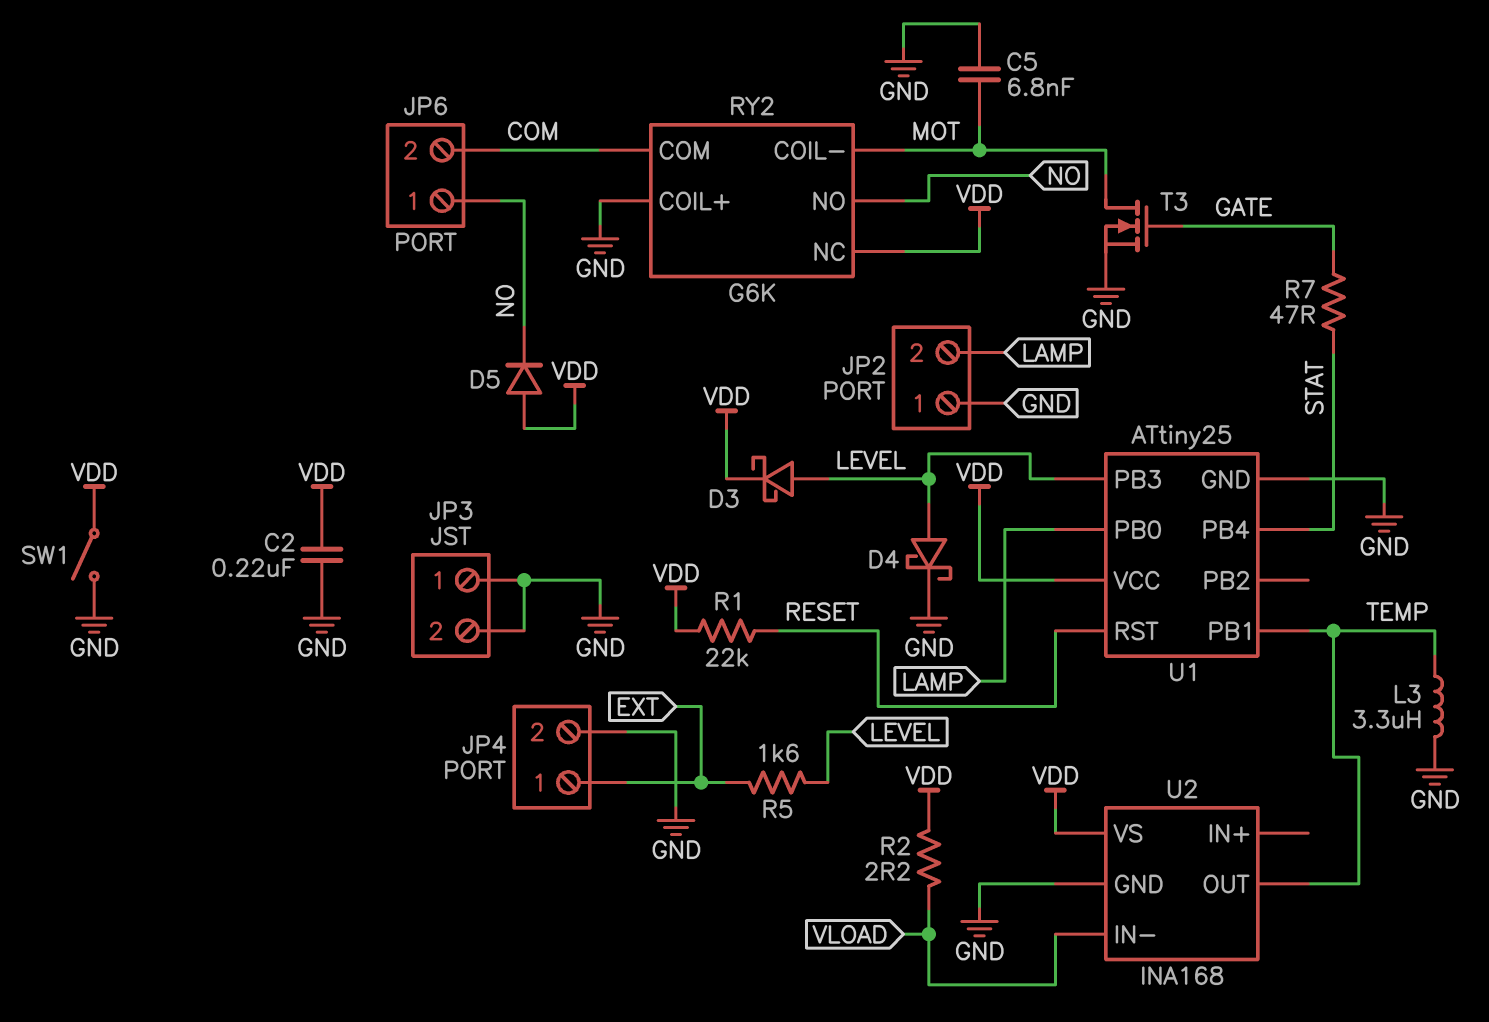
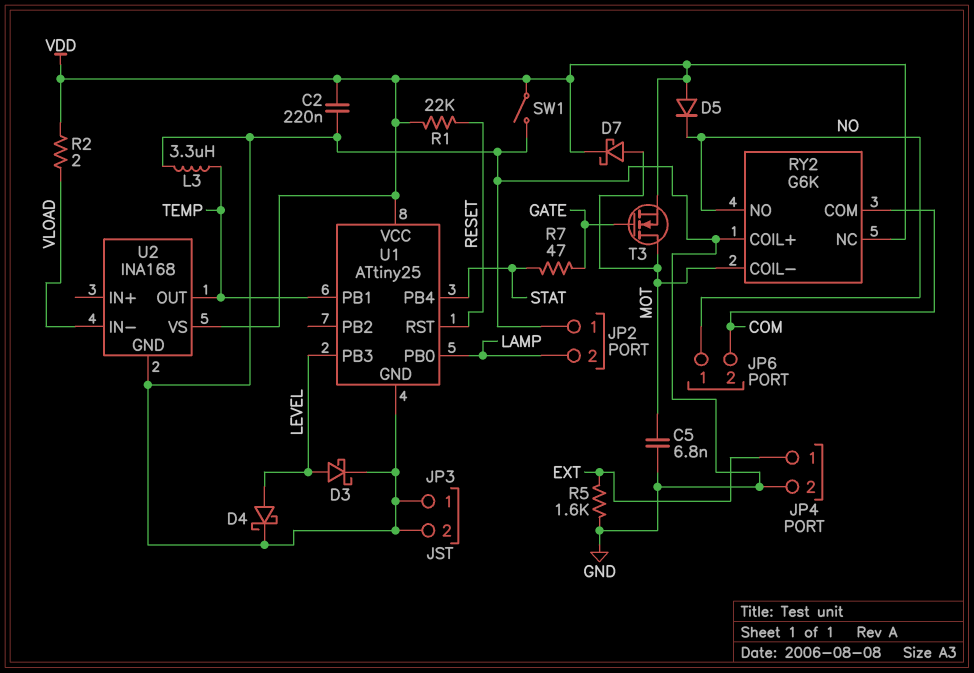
D3: schottky (A LEVEL, K VDD) -> schottky (A LEVEL, K GND)
D7: none -> schottky (A MOT, K VDD)
R2: 2.2 (VDD, VLOAD) -> 2 (VDD, VLOAD)
R5: 1.6k (EXT, LEVEL) -> 1.6k (EXT, GND)
T3: NMOS (G GATE, D MOT, S GND) -> NMOS (G GATE, D MOT, S VDD)

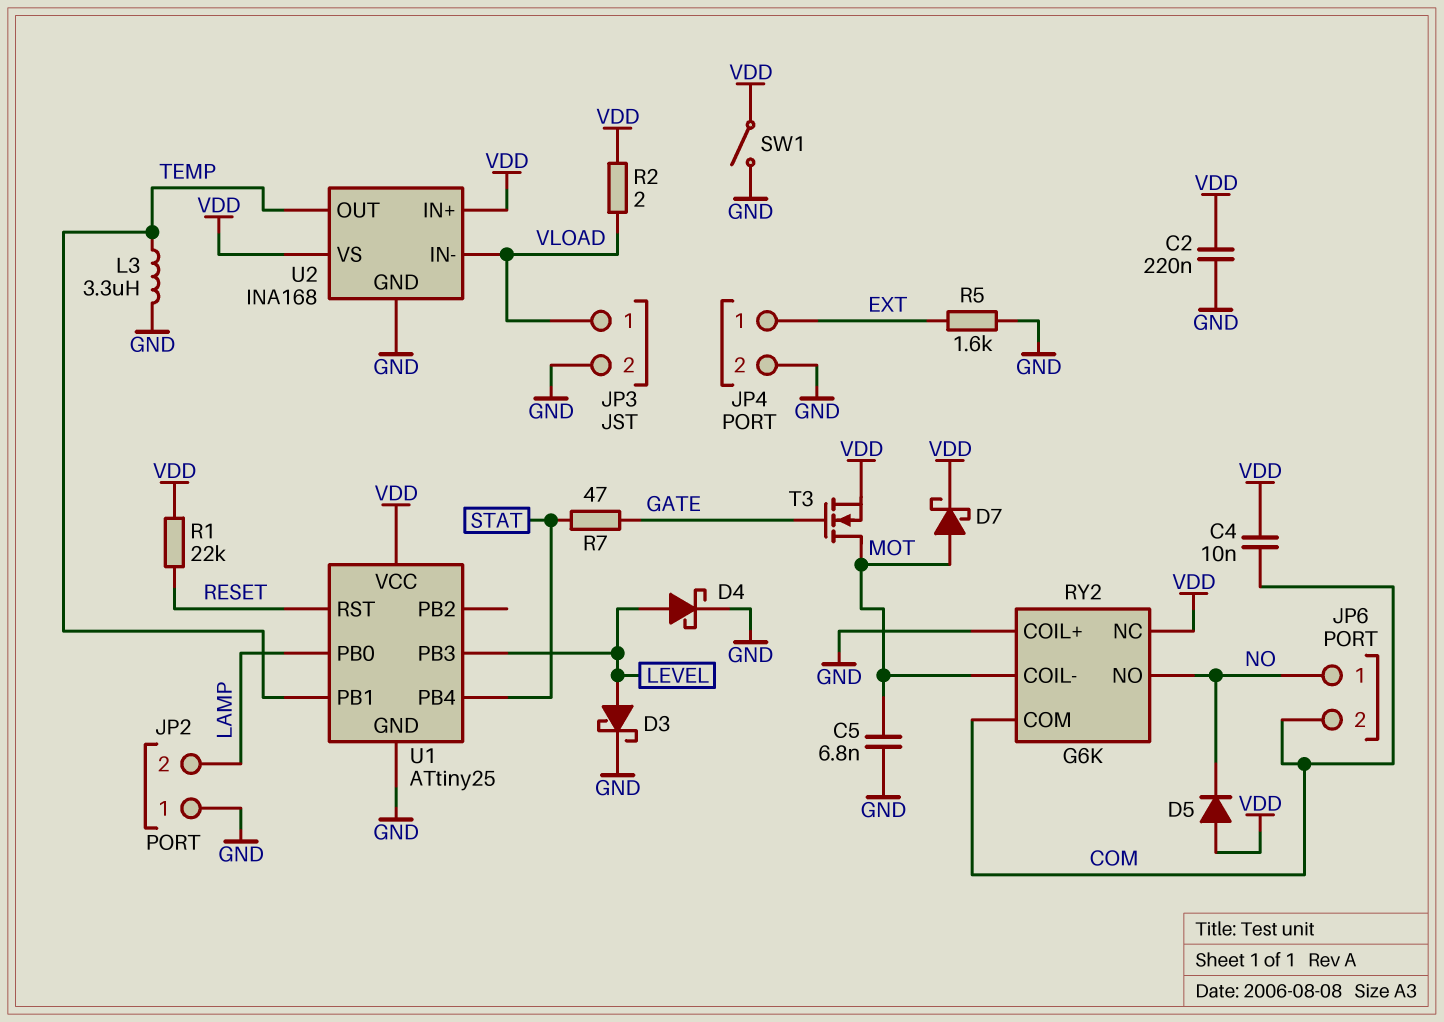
C4: none -> 10nF (COM, VDD)
JP3 pin 1: GND -> VLOAD
U2 pin IN+: none -> VDD

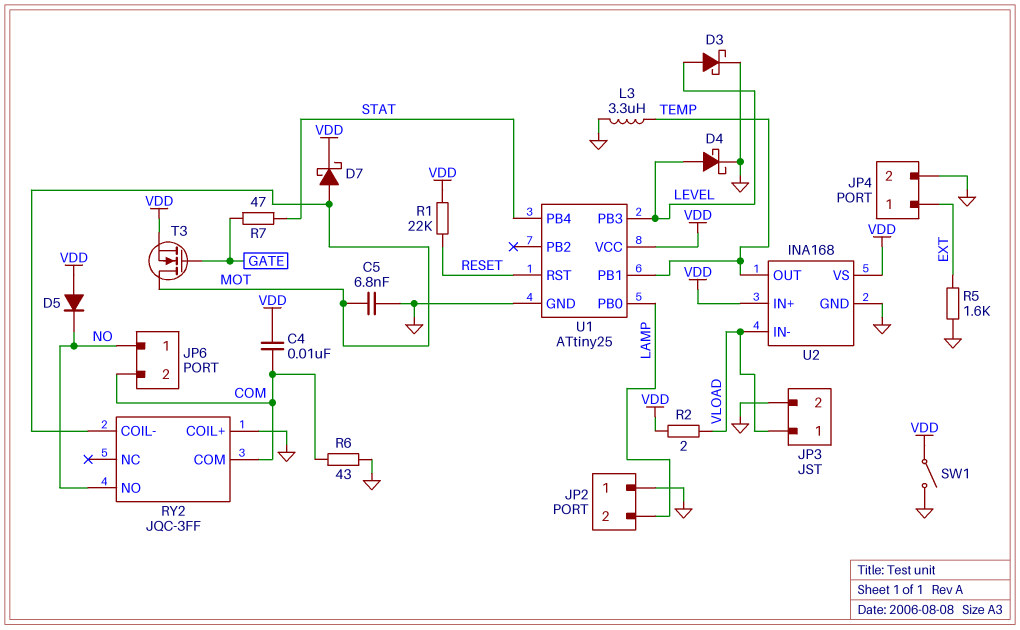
C2: 220nF (GND, VDD) -> none
R6: none -> 43 (COM, GND)
RY2: G6K -> JQC-3FF
RY2 pin NC: VDD -> none

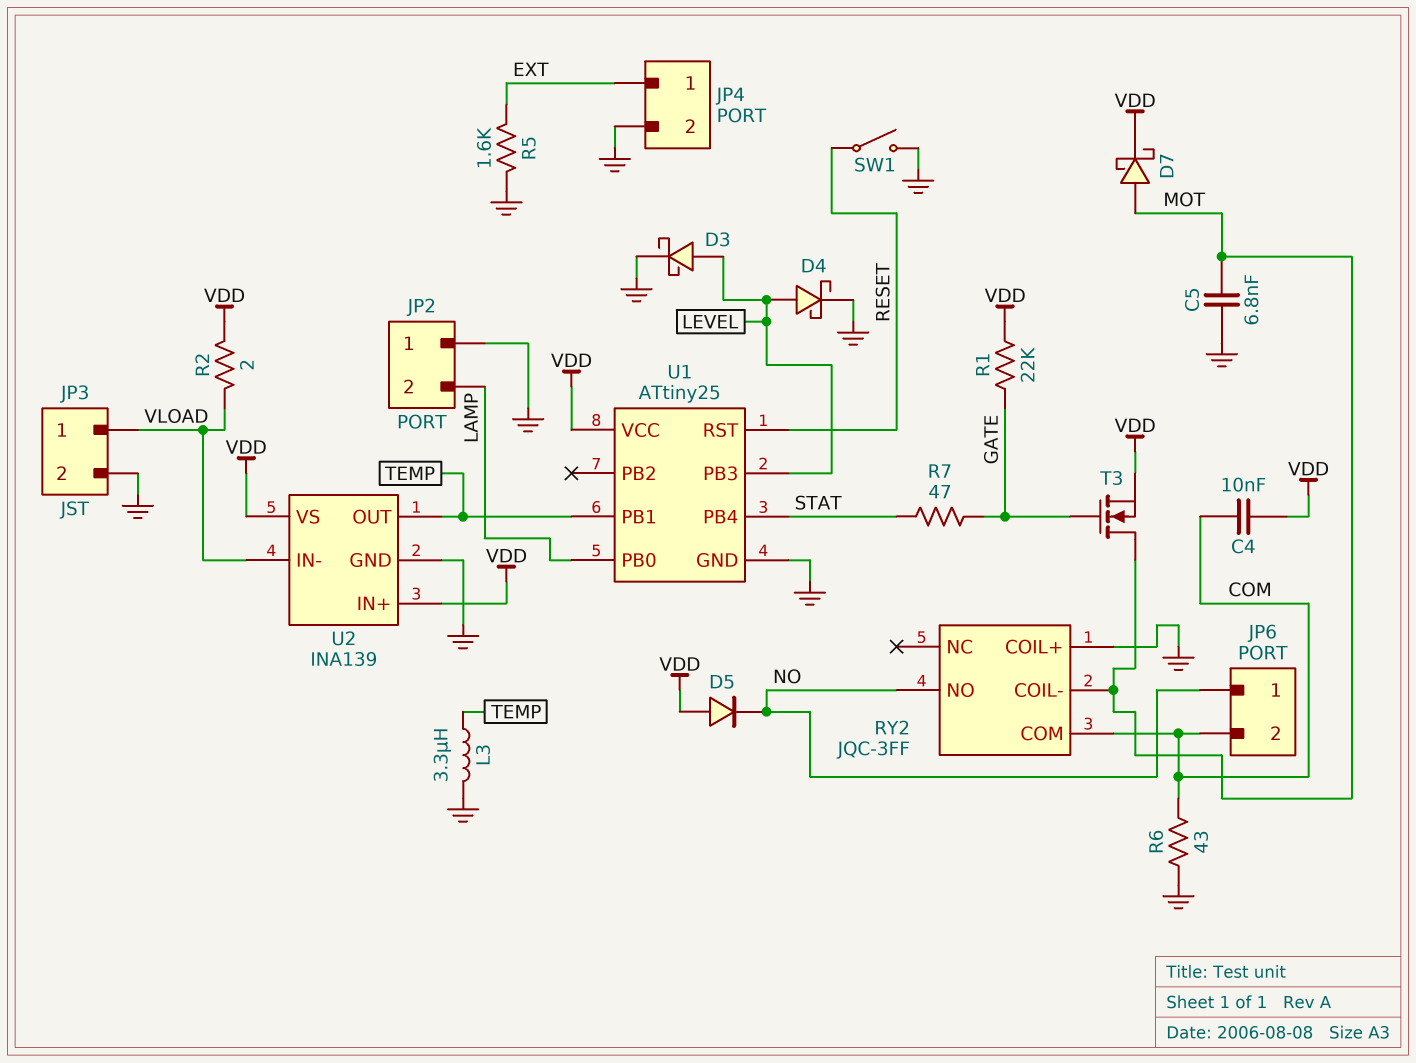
R1: 22k (RESET, VDD) -> 22k (GATE, VDD)
SW1: switch (GND, VDD) -> switch (GND, RESET)
U2: INA168 -> INA139

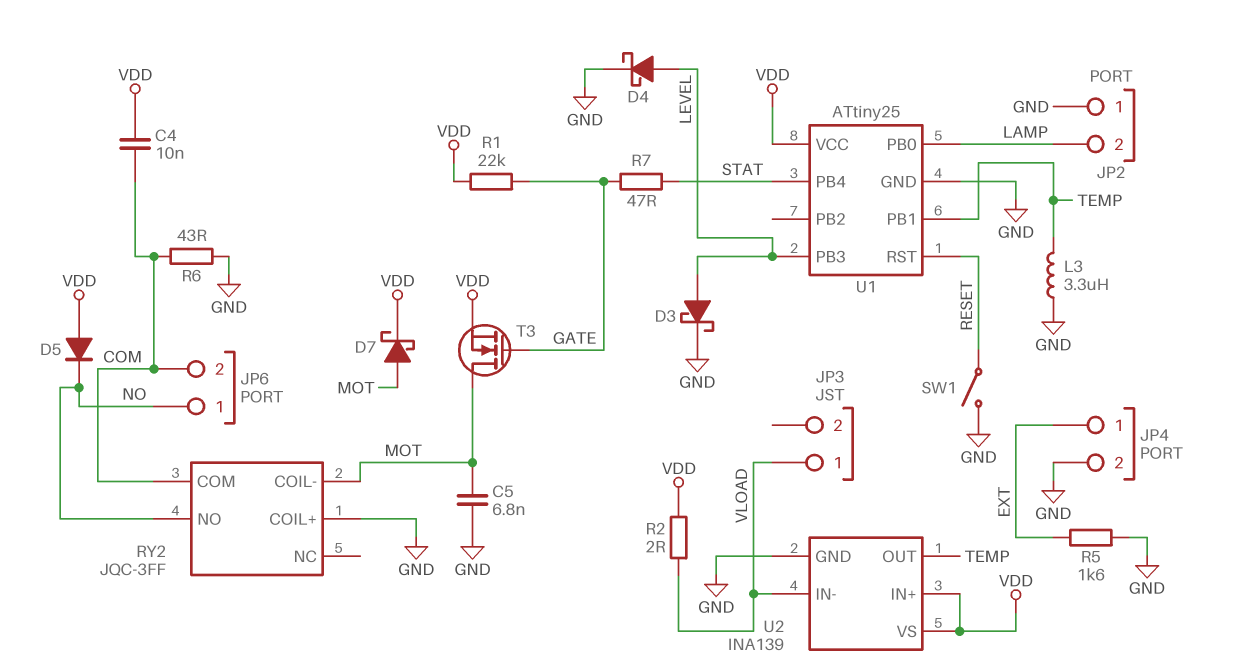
JP3 pin 2: GND -> none

